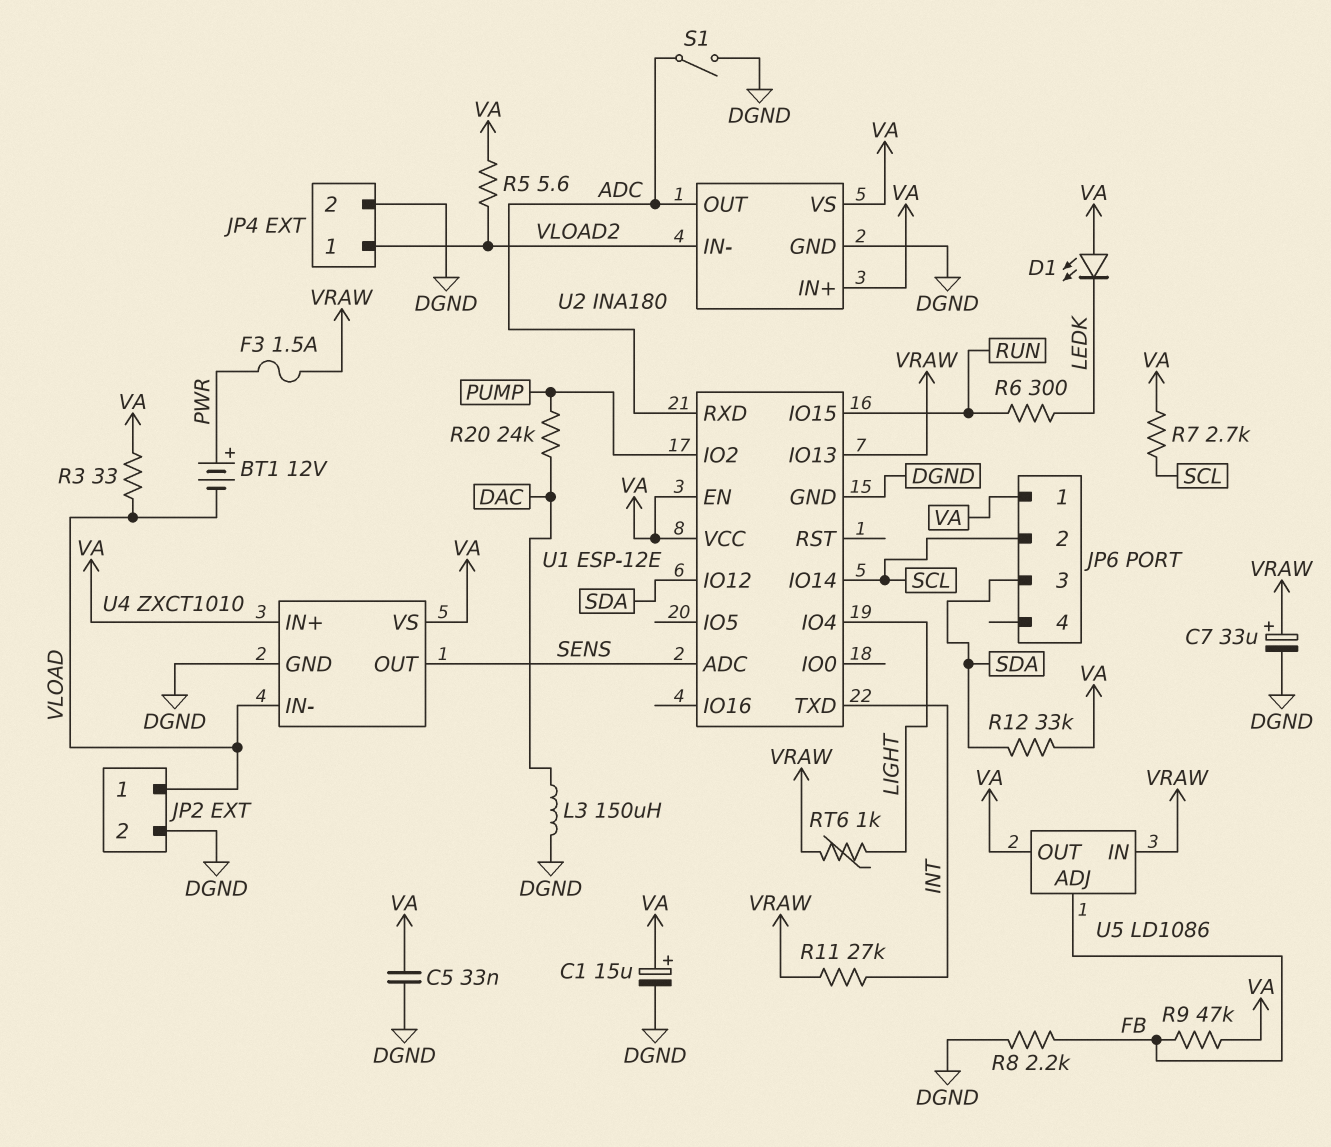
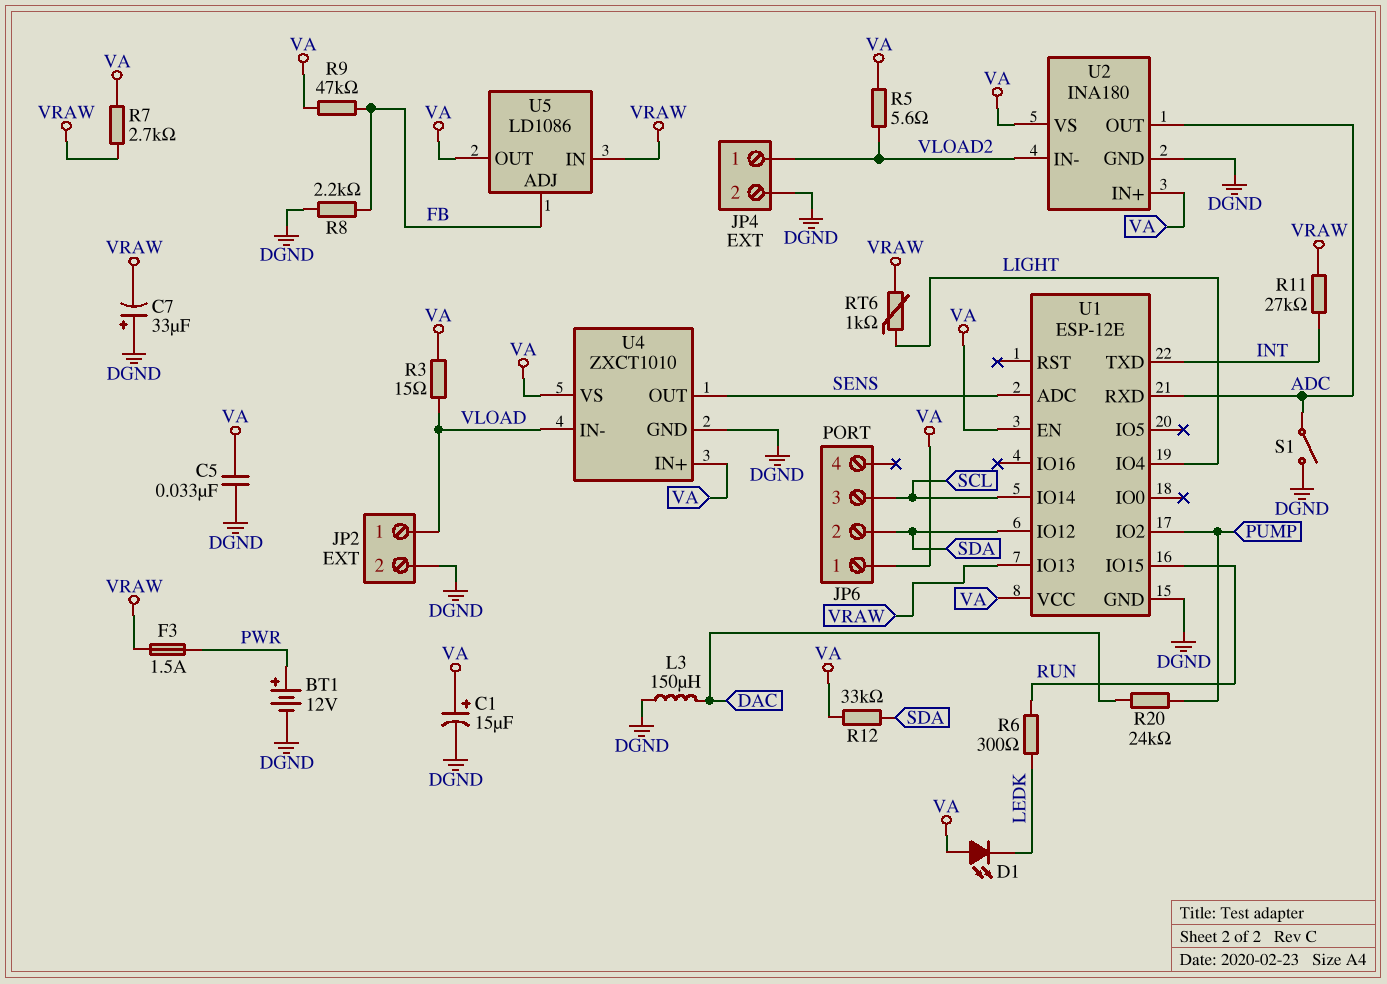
BT1: 12V (plus PWR, minus VLOAD) -> 12V (plus PWR, minus DGND)
C7: 33uF (plus VRAW, minus DGND) -> 33uF (plus DGND, minus VRAW)
JP6 pin 2: SCL -> SDA
JP6 pin 3: SDA -> SCL
R3: 33 (VA, VLOAD) -> 15 (VA, VLOAD)
R7: 2.7k (SCL, VA) -> 2.7k (VA, VRAW)

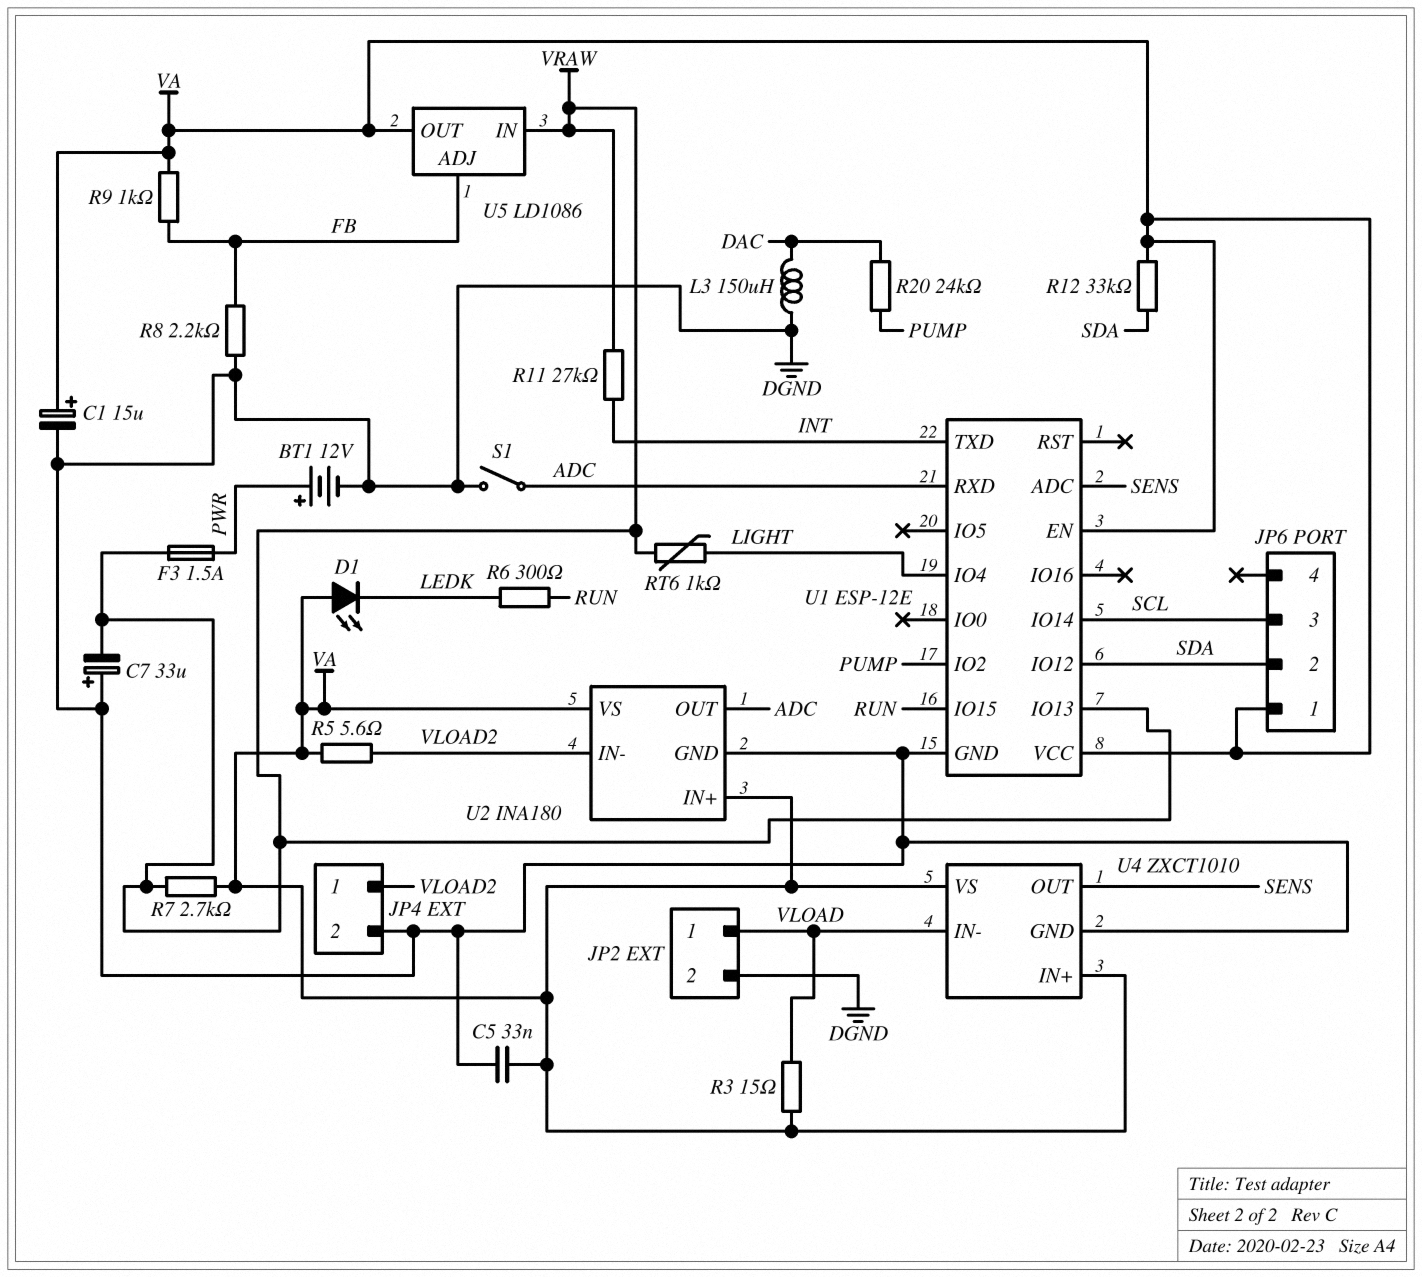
R9: 47k (FB, VA) -> 1k (FB, VA)

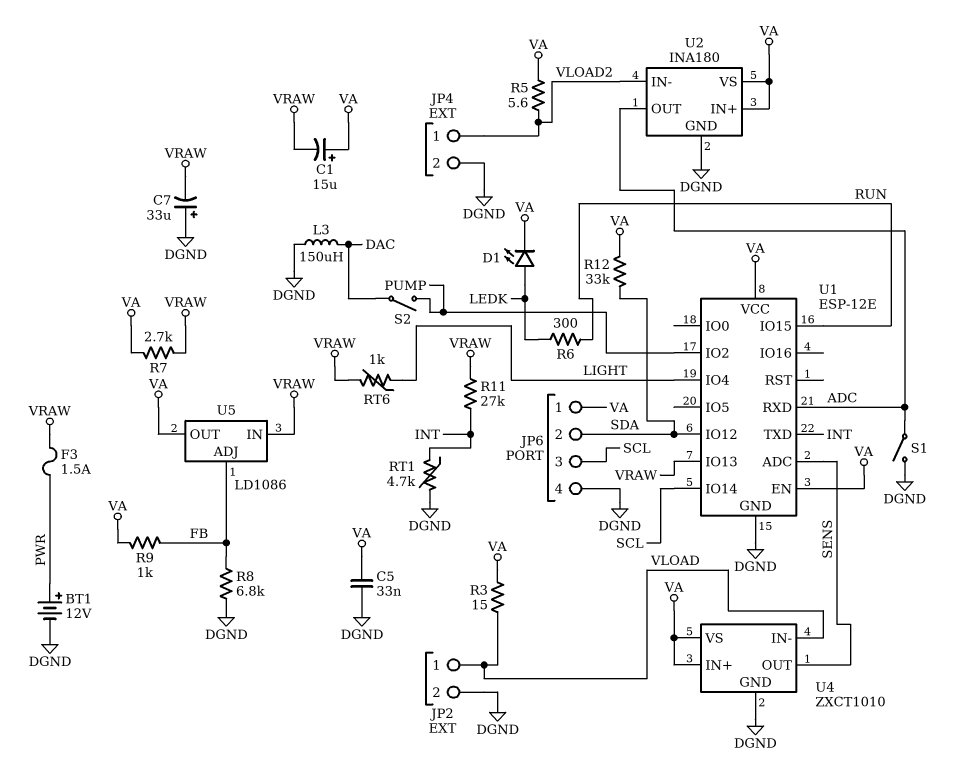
C1: 15uF (plus VA, minus DGND) -> 15uF (plus VA, minus VRAW)
D1: LED (A VA, K LEDK) -> LED (A LEDK, K VA)
JP6 pin 4: none -> DGND
R8: 2.2k (DGND, FB) -> 6.8k (DGND, FB)
R20: 24k (DAC, PUMP) -> none
RT1: none -> 4.7k (DGND, INT)
S2: none -> switch (DAC, PUMP)

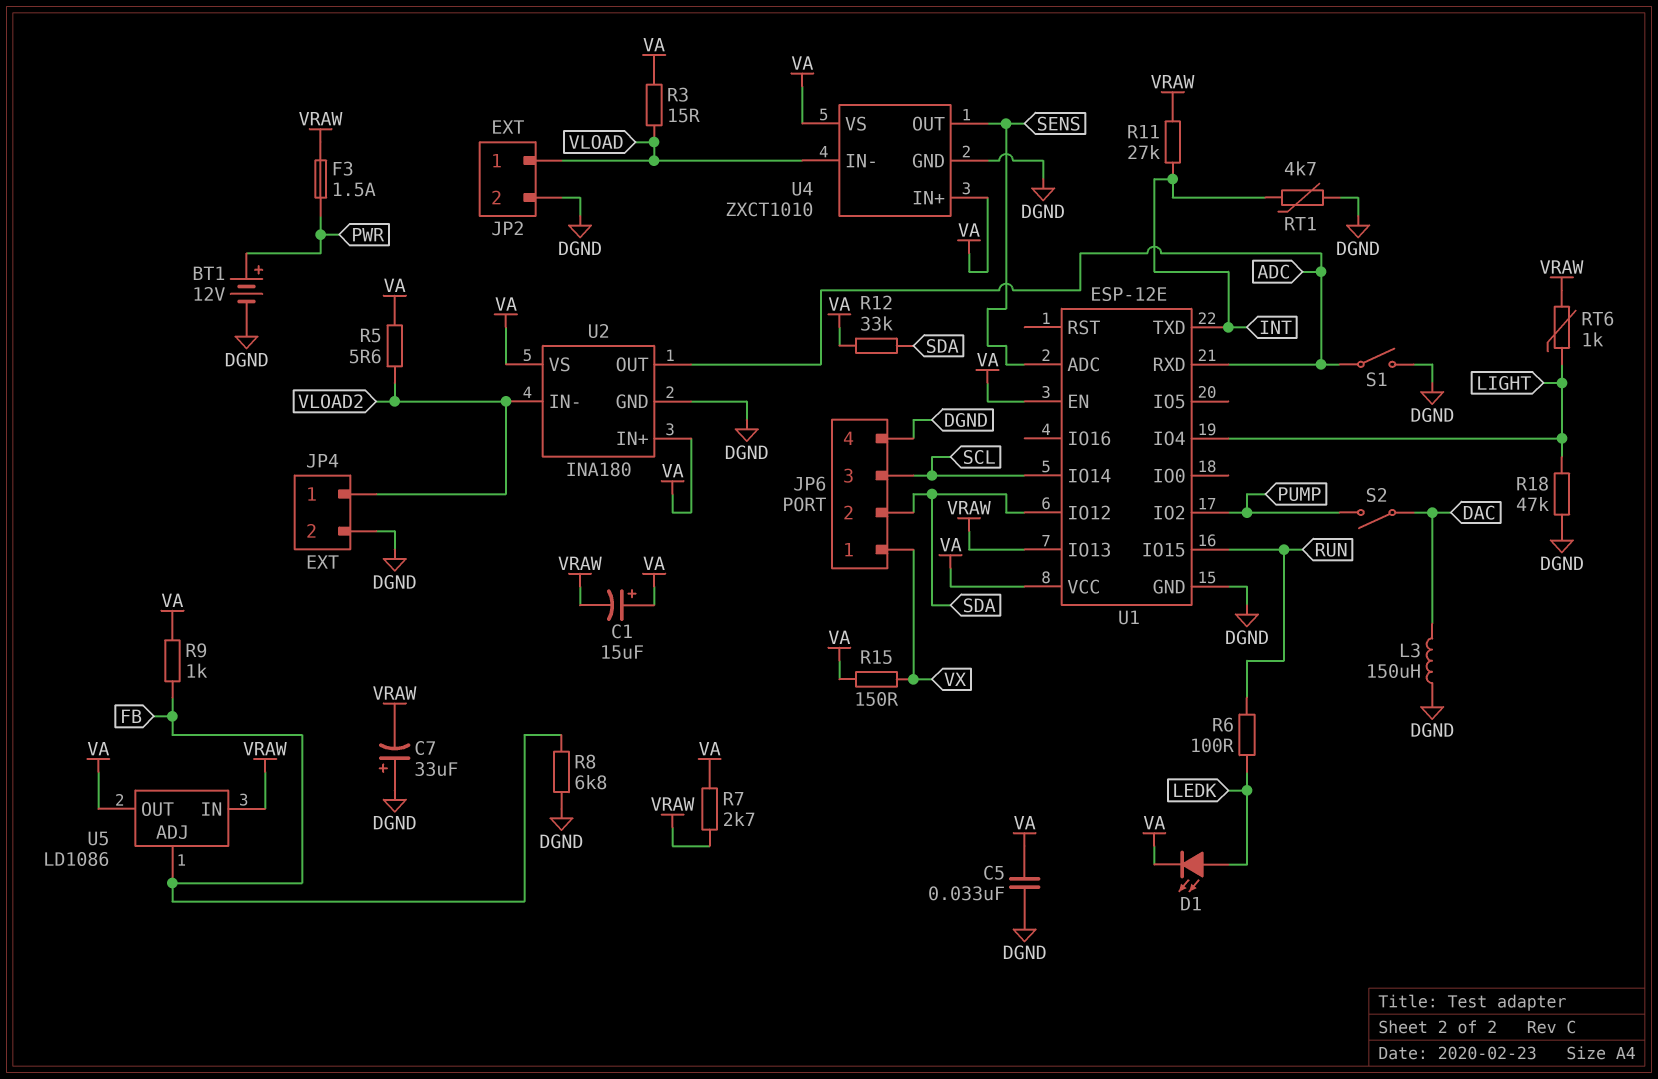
JP6 pin 1: VA -> VX
R6: 300 (LEDK, RUN) -> 100 (LEDK, RUN)
R15: none -> 150 (VA, VX)
R18: none -> 47k (DGND, LIGHT)

